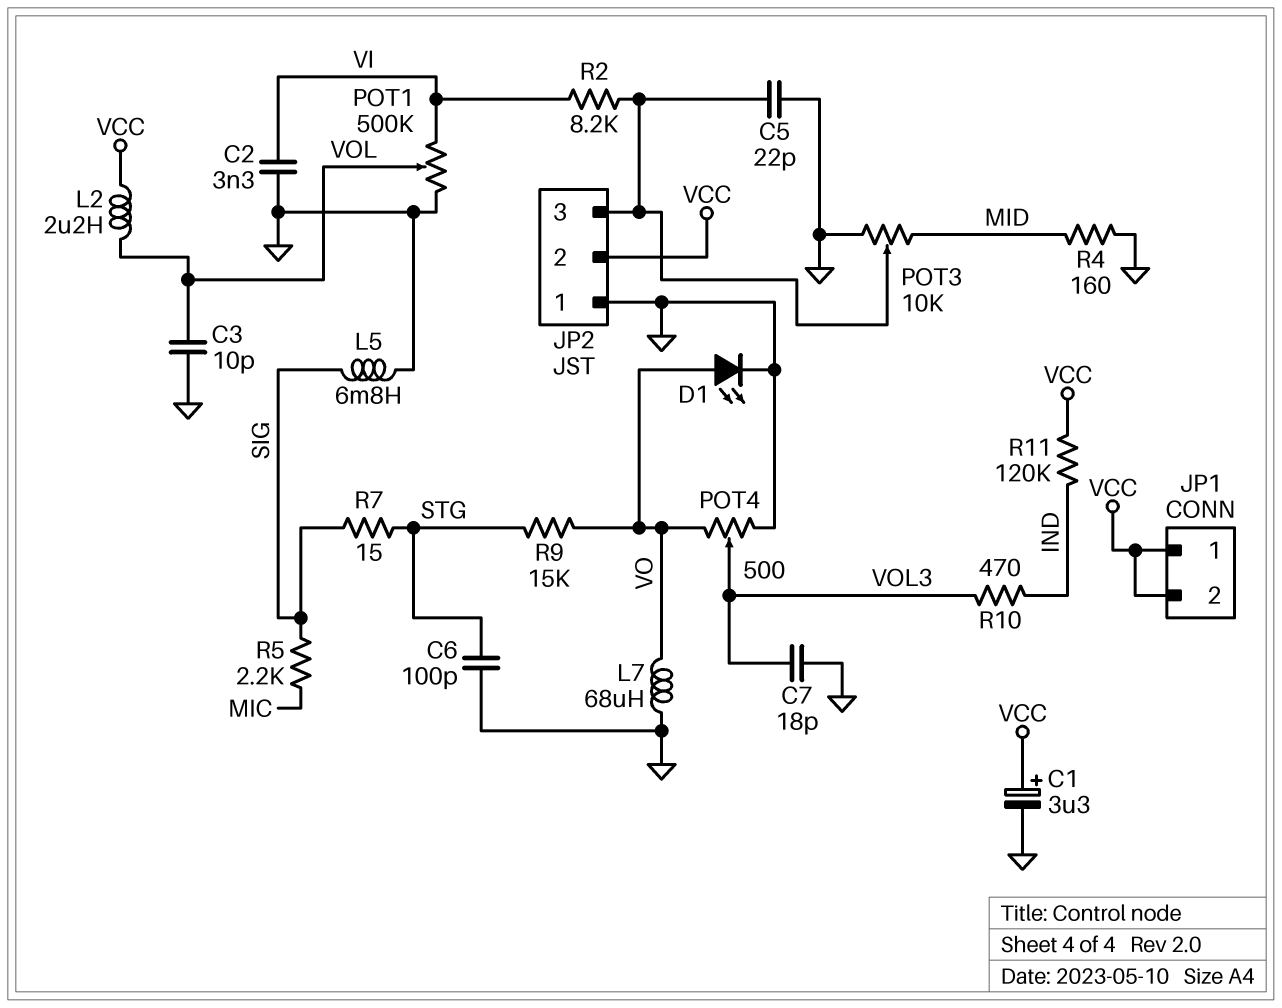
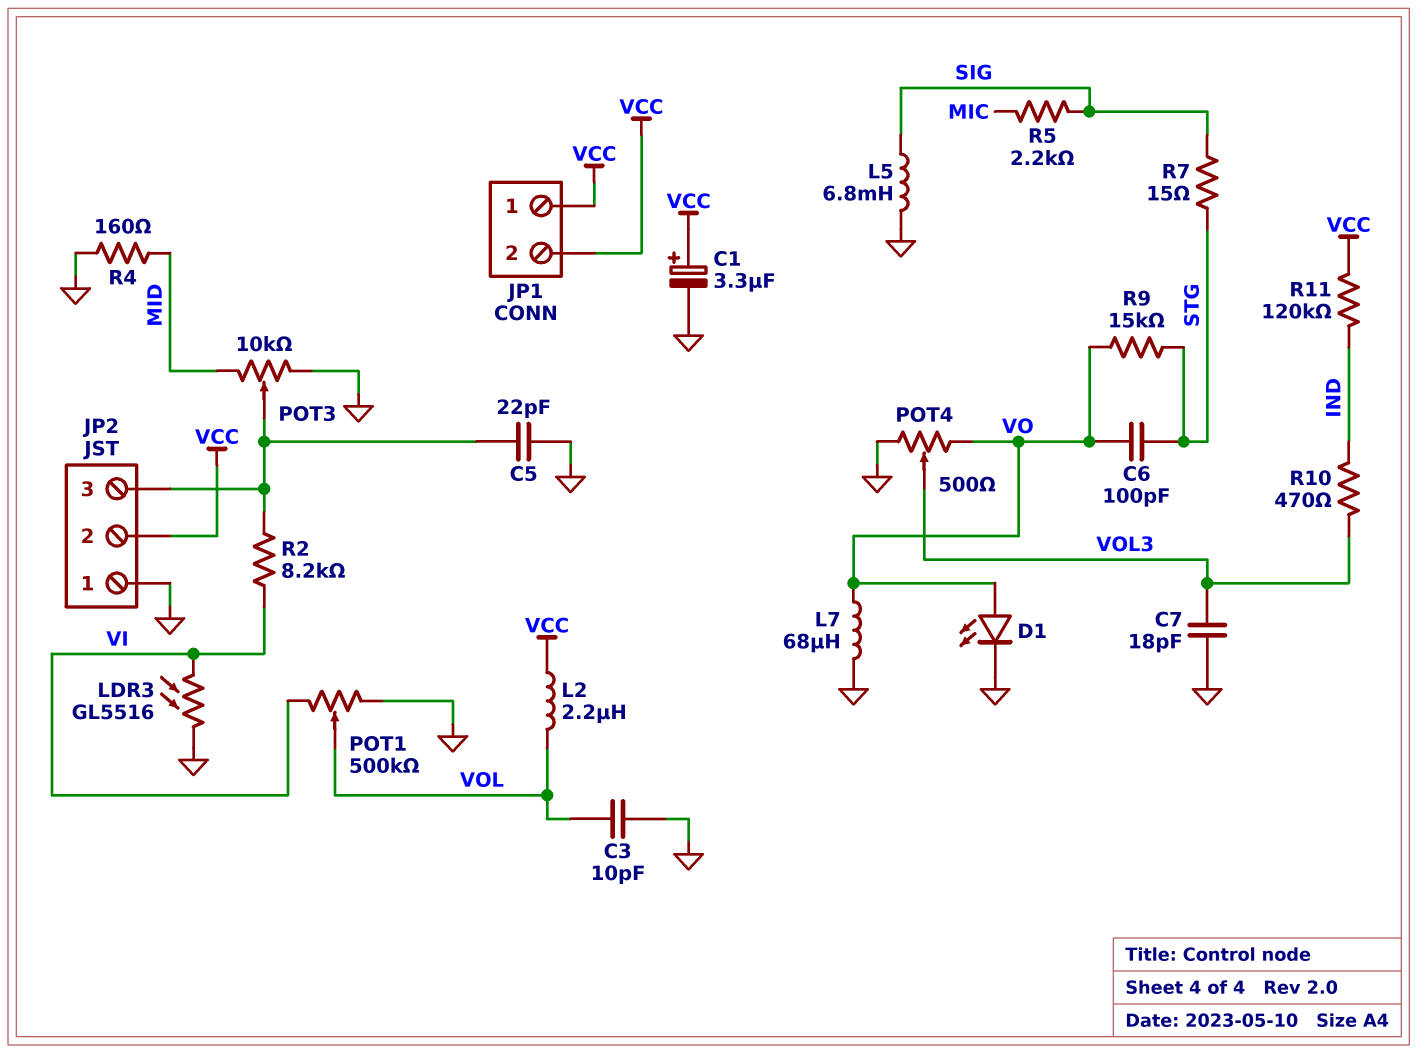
C2: 3.3nF (GND, VI) -> none
C6: 100pF (GND, STG) -> 100pF (STG, VO)
LDR3: none -> GL5516 (GND, VI)

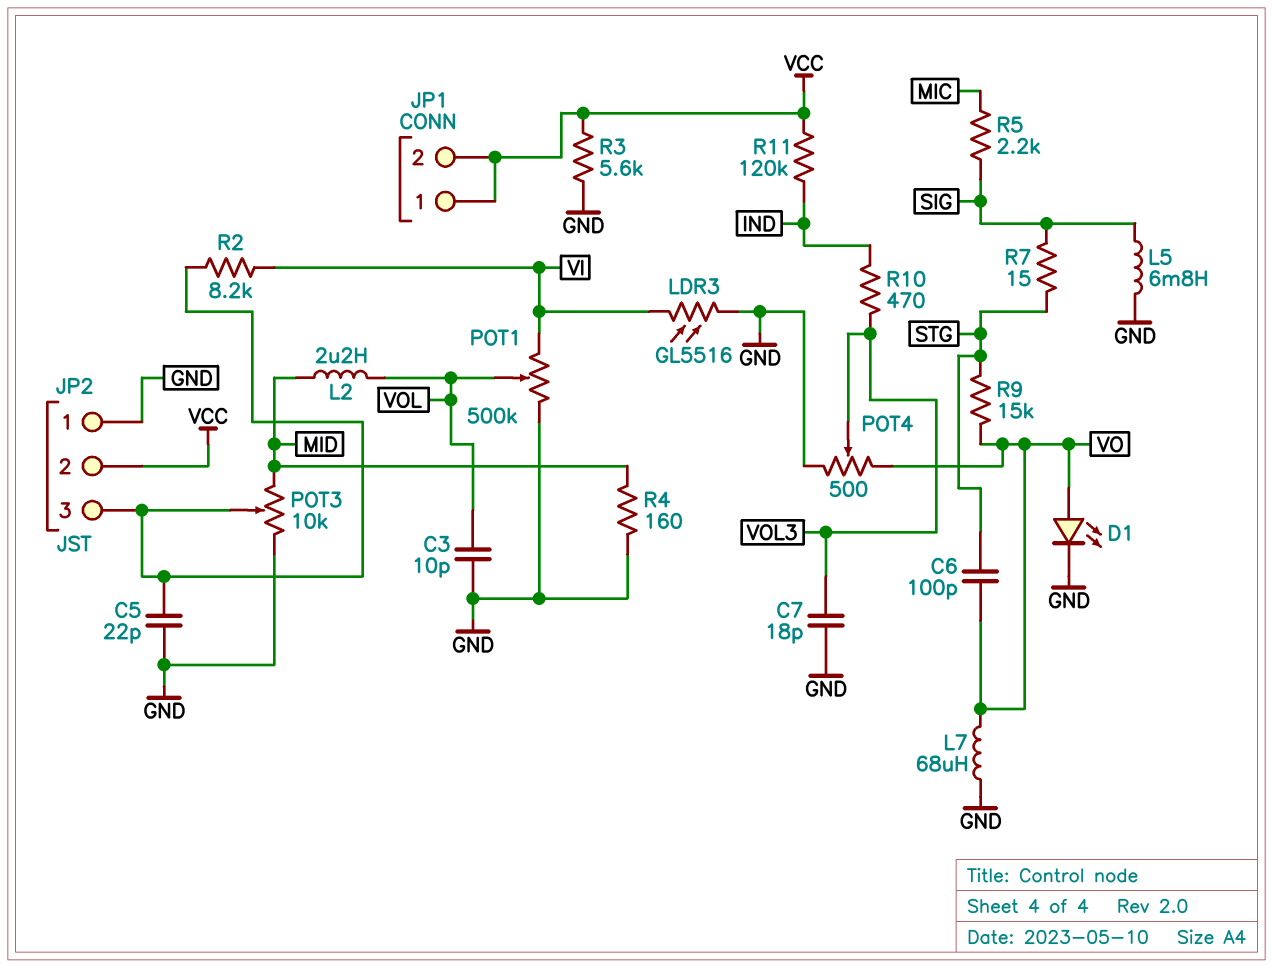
C1: 3.3uF (plus VCC, minus GND) -> none
L2: 2.2uH (VCC, VOL) -> 2.2uH (MID, VOL)
R3: none -> 5.6k (GND, VCC)

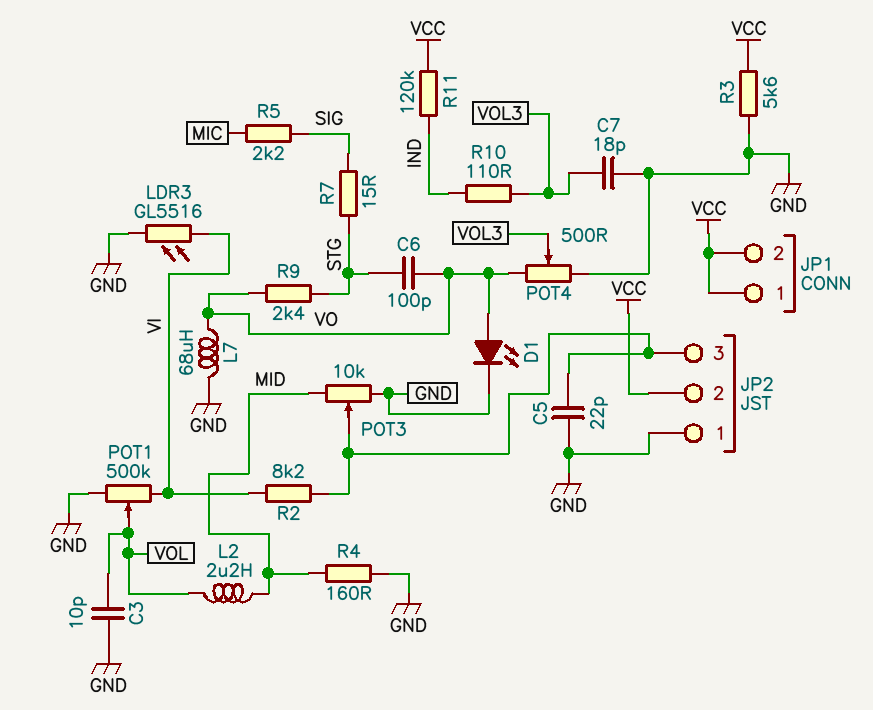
L5: 6.8mH (GND, SIG) -> none
R9: 15k (STG, VO) -> 2.4k (STG, VO)
R10: 470 (IND, VOL3) -> 110 (IND, VOL3)

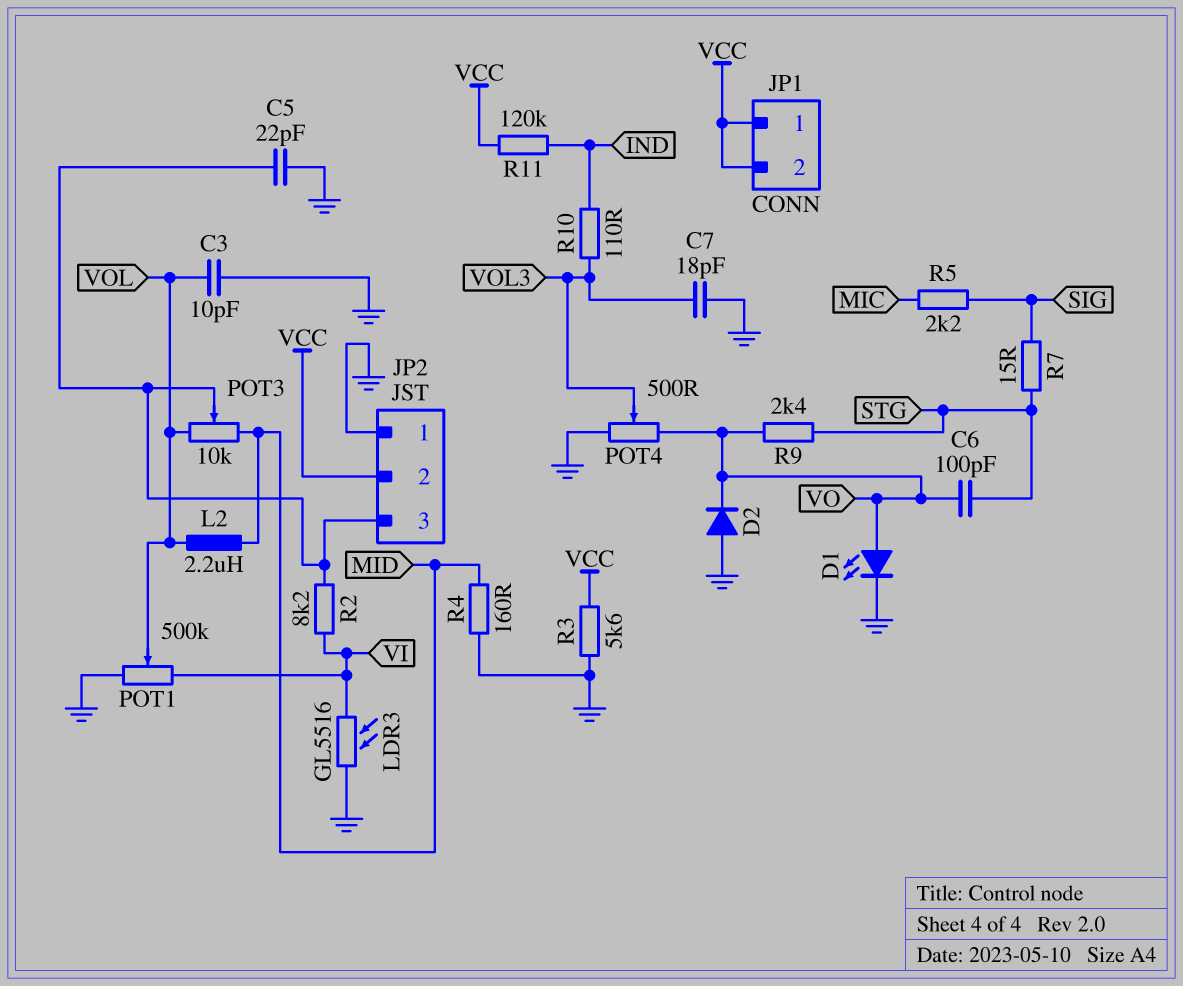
D2: none -> diode (A GND, K VO)
L7: 68uH (GND, VO) -> none
POT3: 10k (GND, MID, wiper JP2/3) -> 10k (MID, VOL, wiper JP2/3)

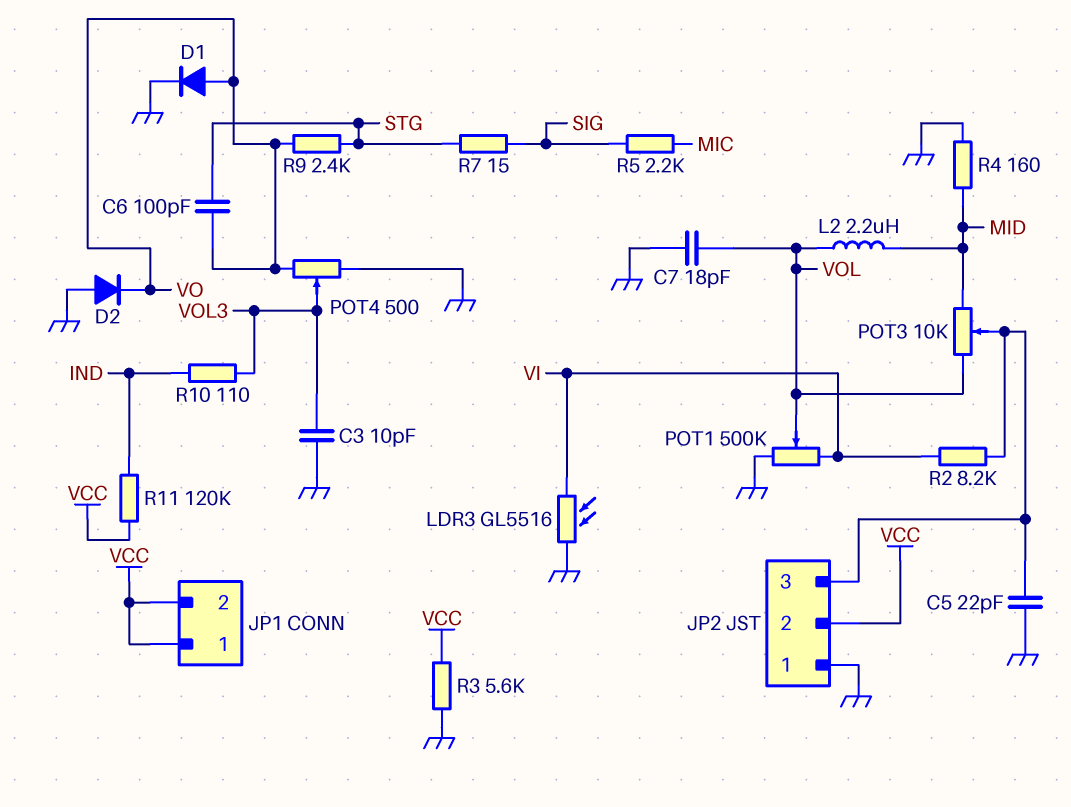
C3: 10pF (GND, VOL) -> 10pF (GND, VOL3)
C7: 18pF (GND, VOL3) -> 18pF (GND, VOL)
D1: LED (A VO, K GND) -> diode (A VO, K GND)

